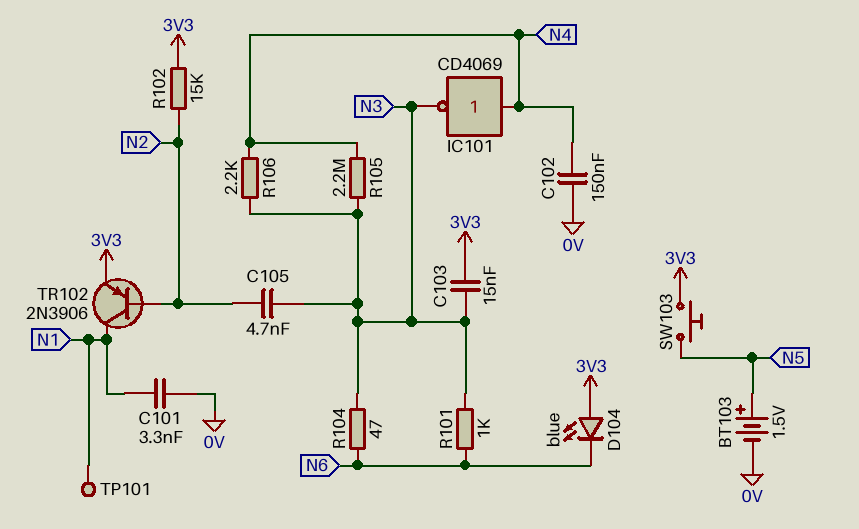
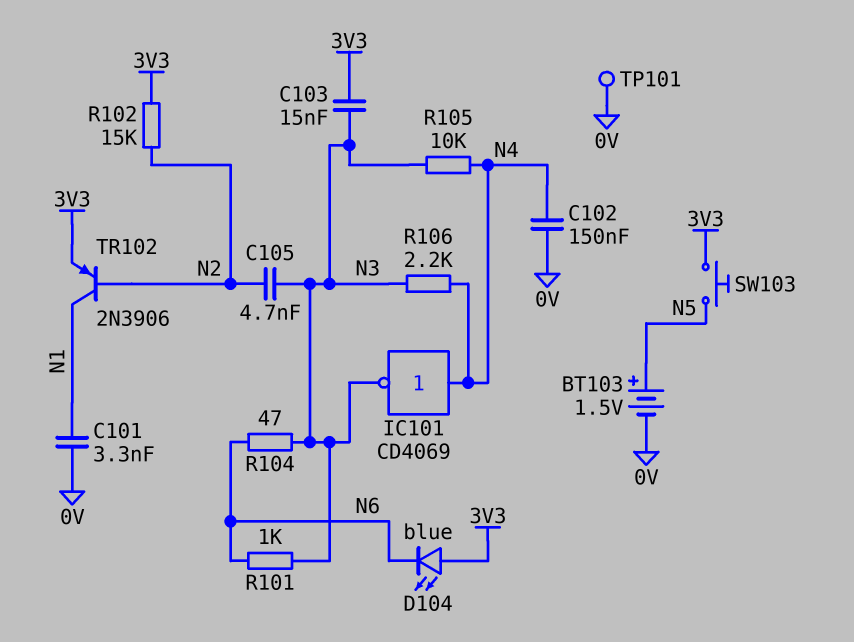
R105: 2.2M (N3, N4) -> 10k (N3, N4)
TP101: test point (N1) -> test point (0V)

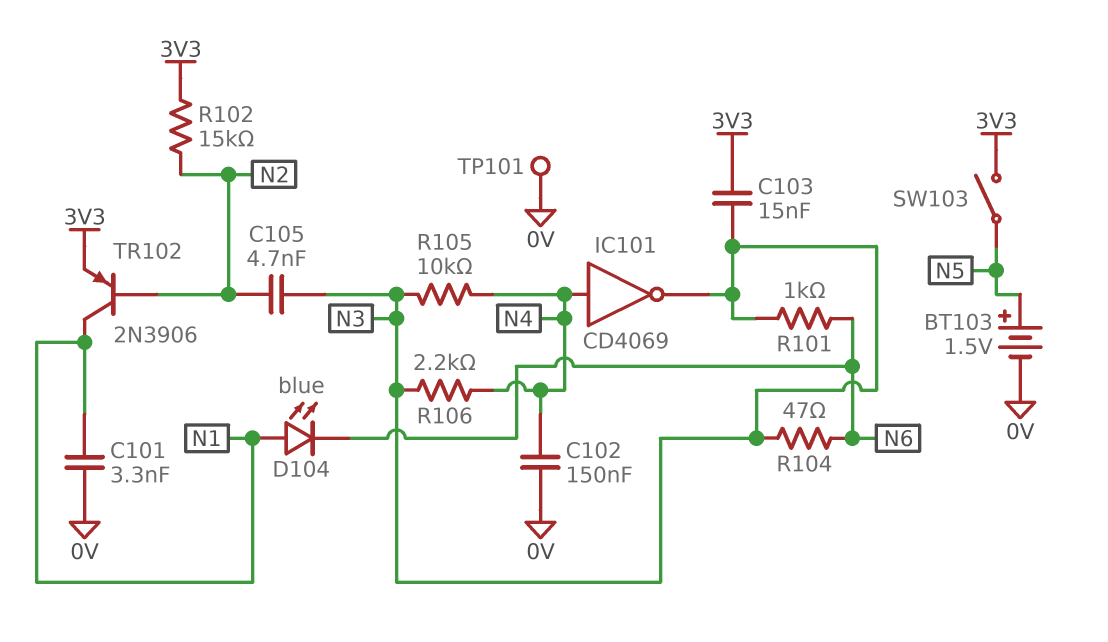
D104: LED blue (A 3V3, K N6) -> LED blue (A N1, K N6)
SW103: button (3V3, N5) -> switch (3V3, N5)

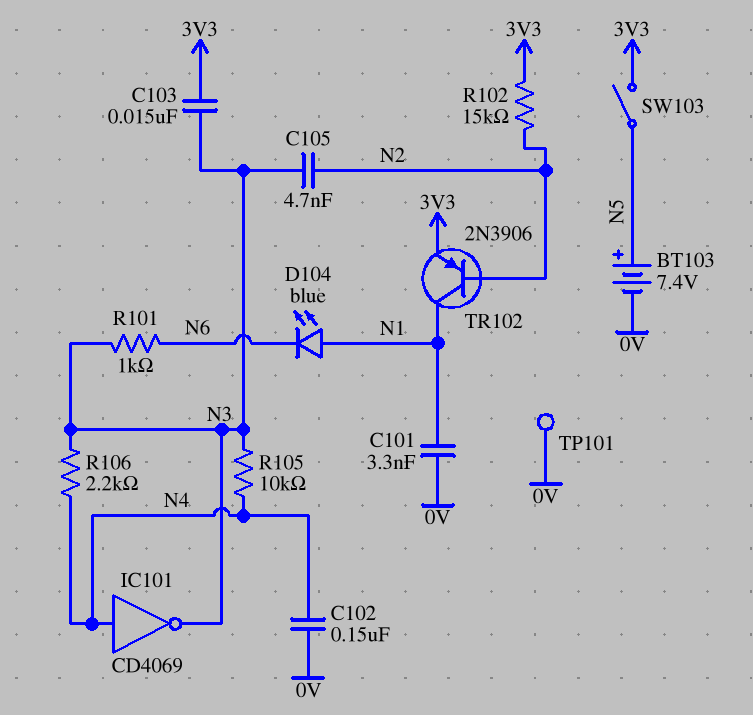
BT103: 1.5V (plus N5, minus 0V) -> 7.4V (plus N5, minus 0V)
R104: 47 (N3, N6) -> none

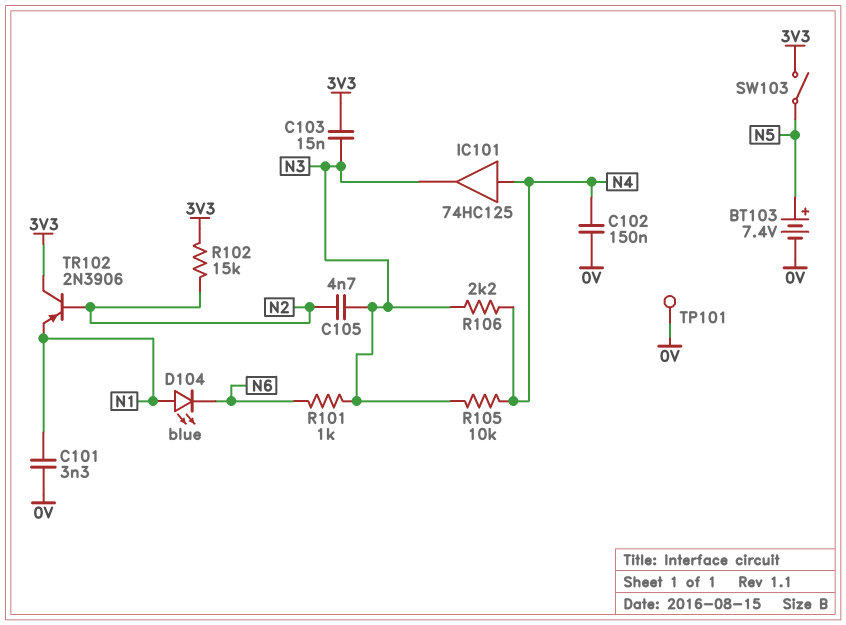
IC101: NOT CD4069 (in N4, out N3) -> buffer 74HC125 (in N4, out N3)
TR102: PNP 2N3906 (B N2, C N1, E 3V3) -> PNP 2N3906 (B N2, C 3V3, E N1)

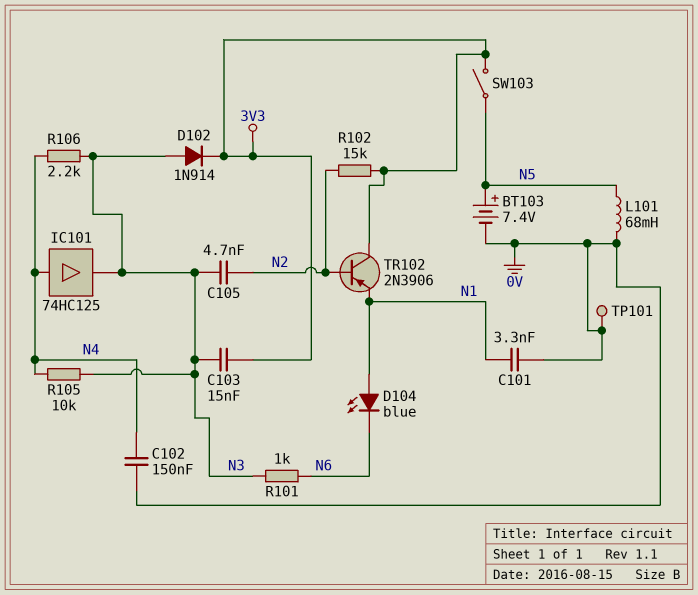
D102: none -> diode 1N914 (A N3, K 3V3)
L101: none -> 68mH (0V, N5)

